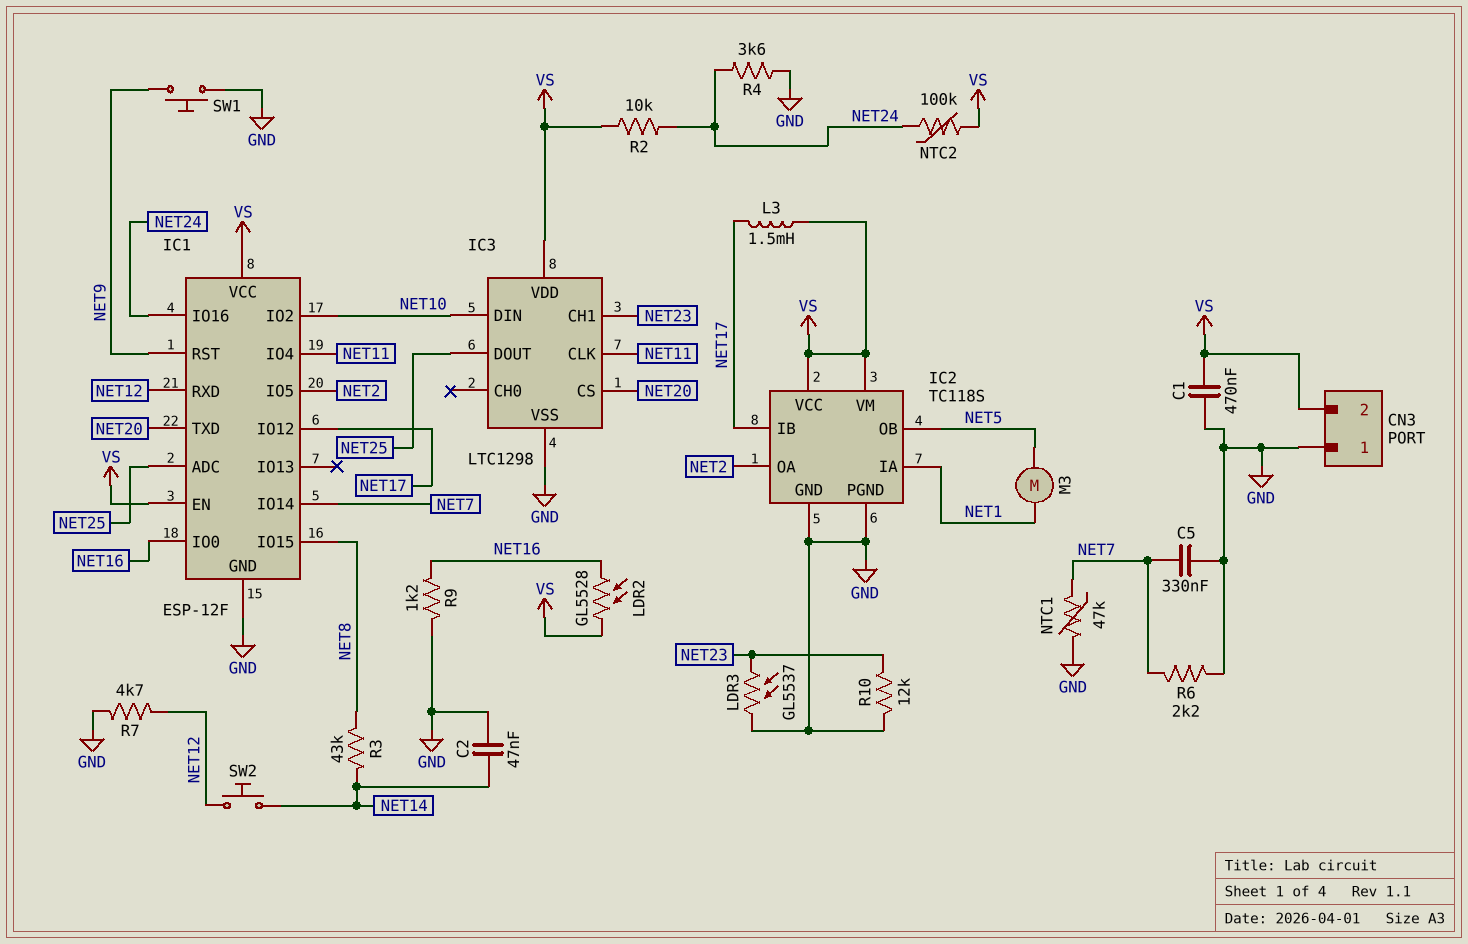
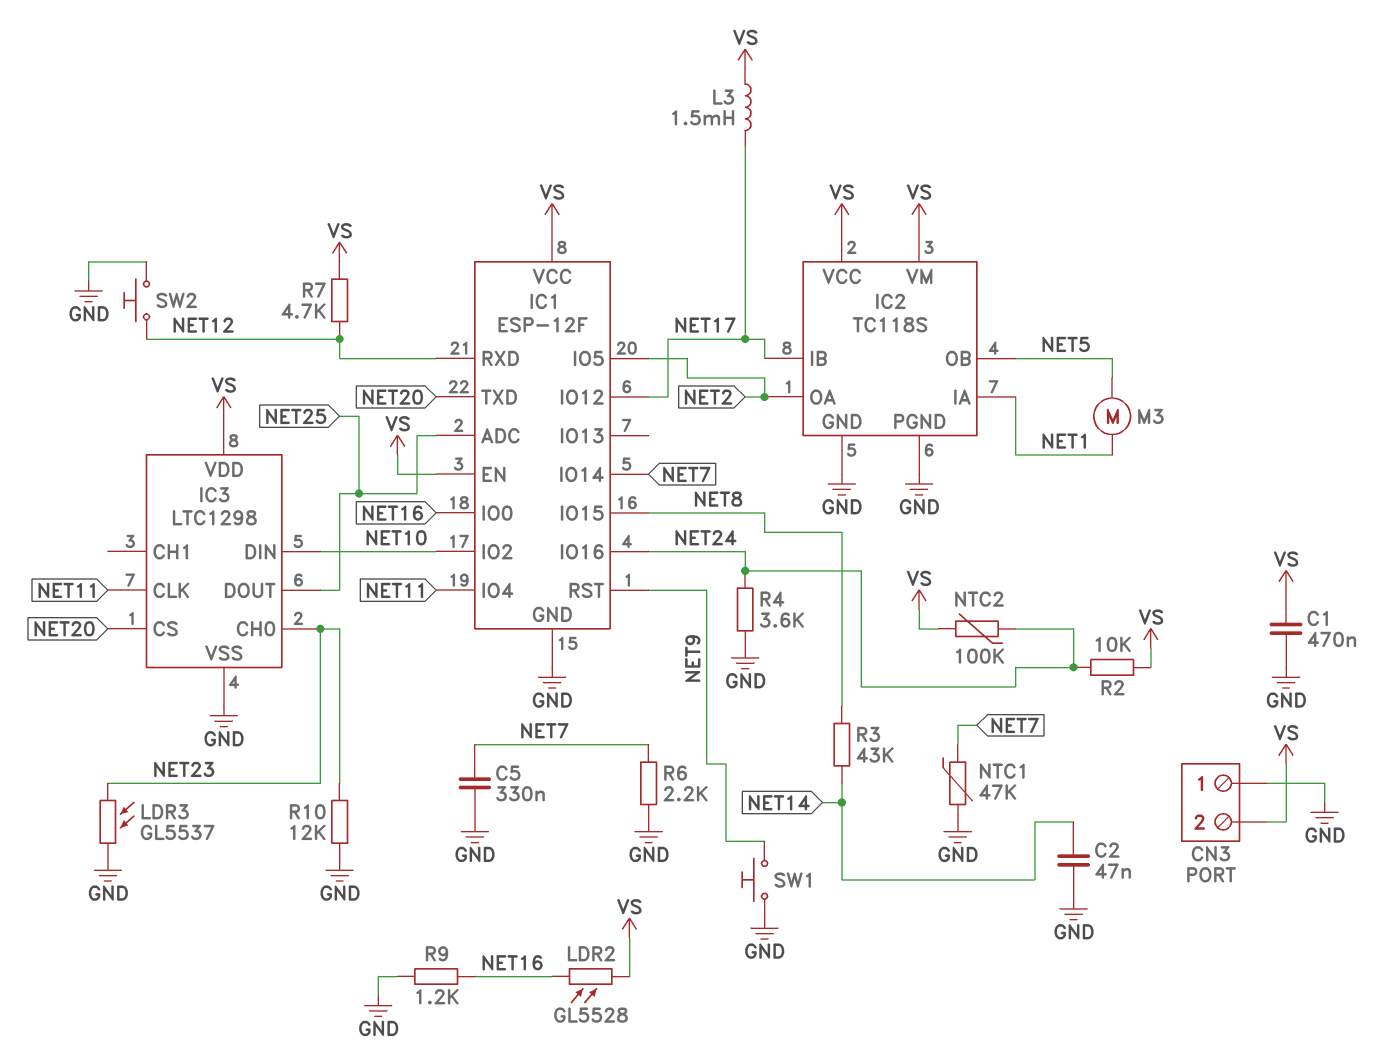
IC3 pin CH0: none -> NET23
IC3 pin CH1: NET23 -> none
R7: 4.7k (GND, NET12) -> 4.7k (NET12, VS)
SW2: button (NET12, NET14) -> button (GND, NET12)

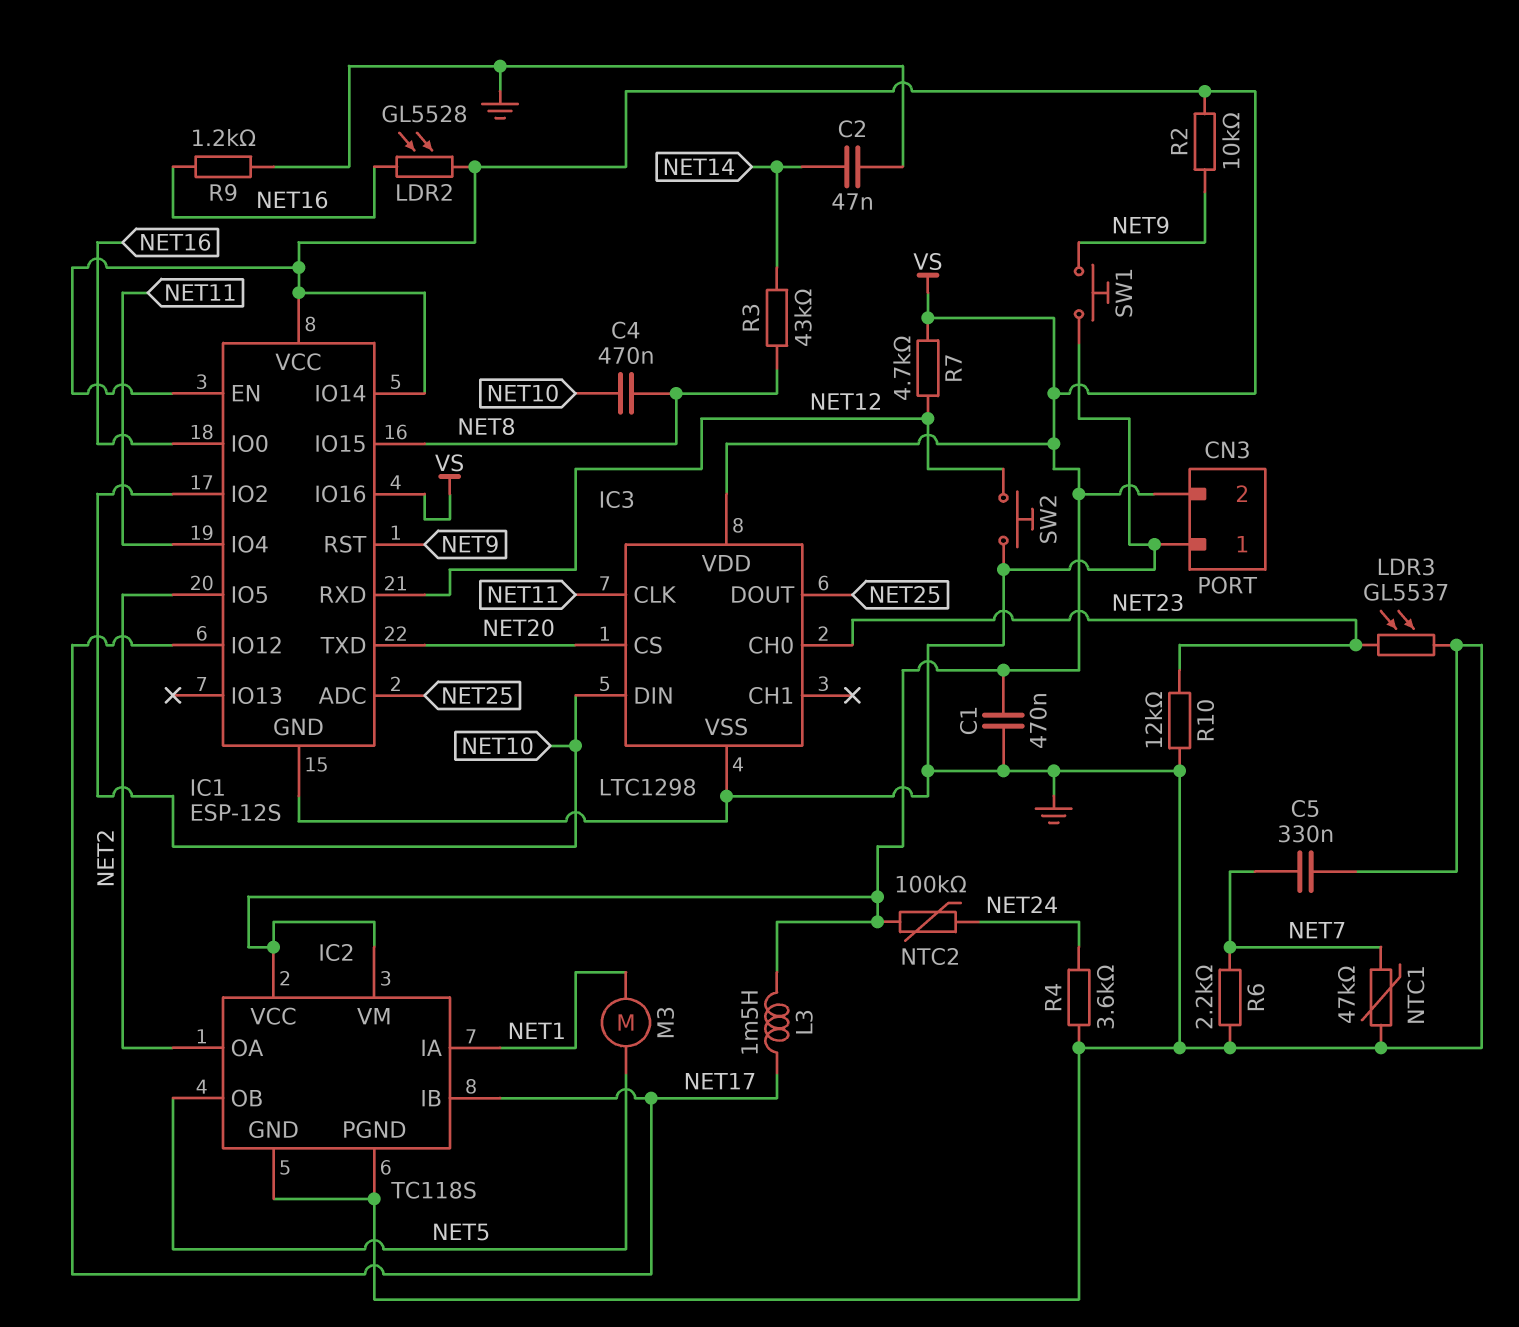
C4: none -> 470nF (NET8, NET10)
IC1: ESP-12F -> ESP-12S
IC1 pin IO14: NET7 -> VS
IC1 pin IO16: NET24 -> VS
R2: 10k (NET24, VS) -> 10k (NET9, VS)

